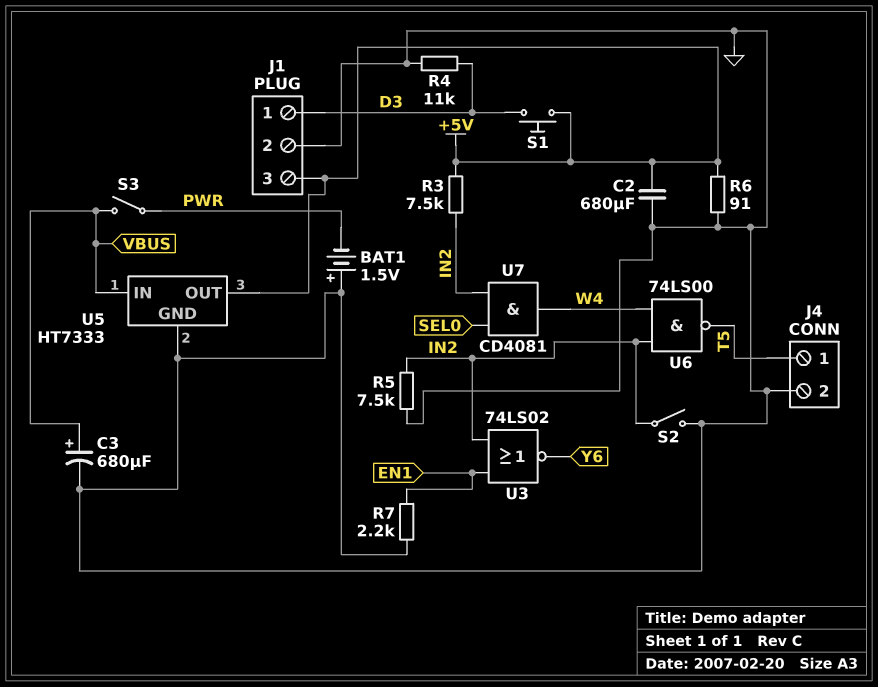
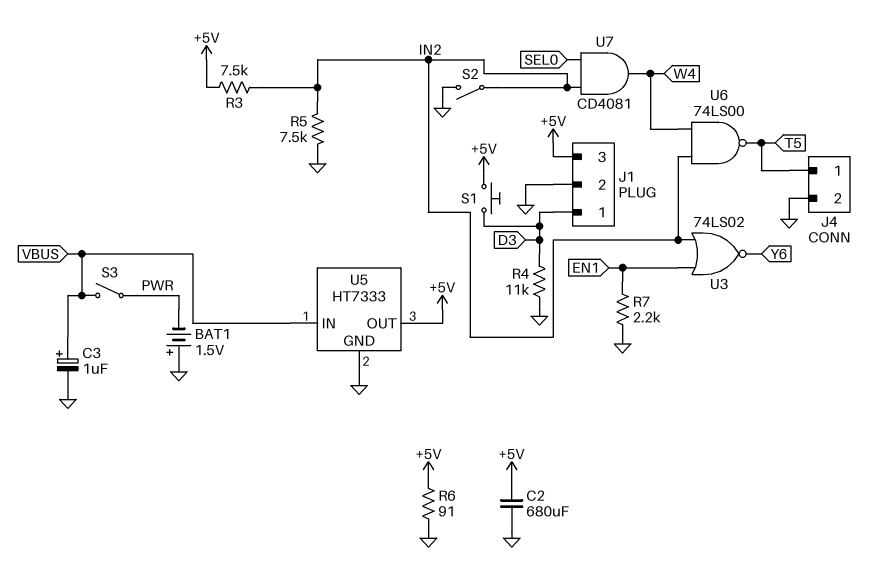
C3: 680uF (plus VBUS, minus GND) -> 1uF (plus VBUS, minus GND)

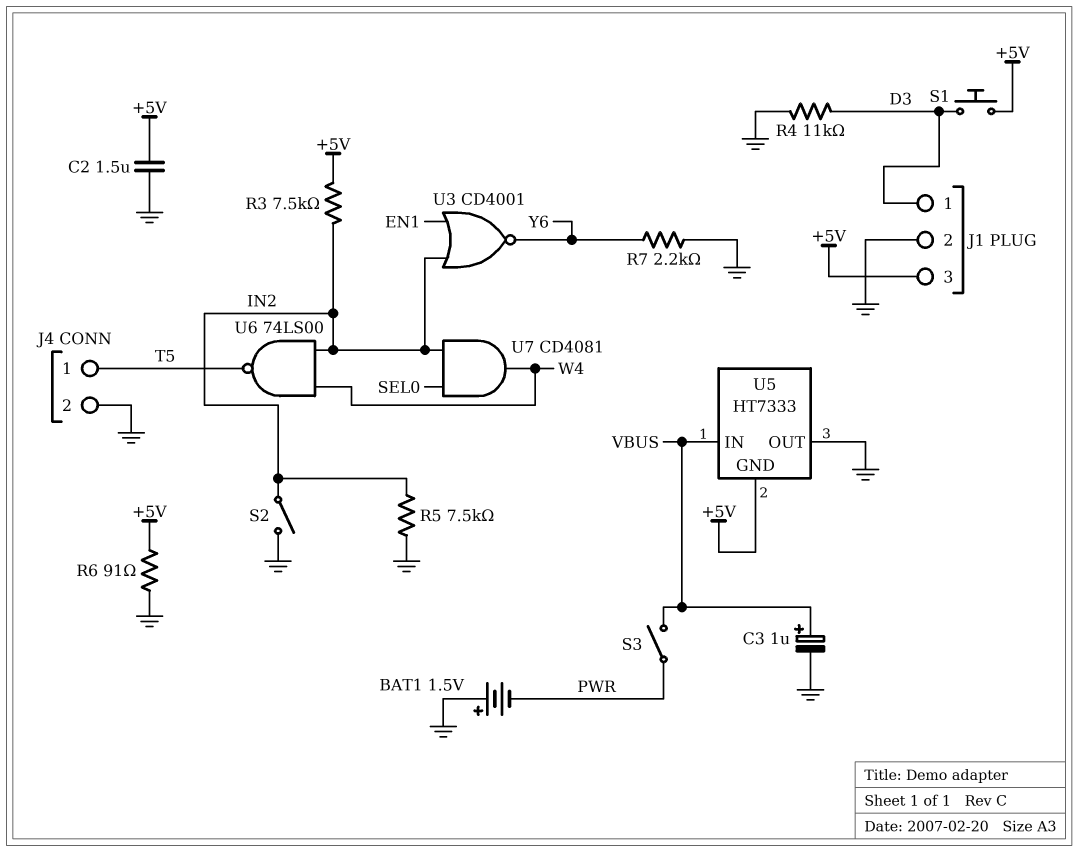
C2: 680uF (+5V, GND) -> 1.5uF (+5V, GND)
R7: 2.2k (EN1, GND) -> 2.2k (GND, Y6)
U3: NOR 74LS02 (in EN1, in IN2, out Y6) -> NOR CD4001 (in EN1, in IN2, out Y6)
U5 pin GND: GND -> +5V
U5 pin OUT: +5V -> GND

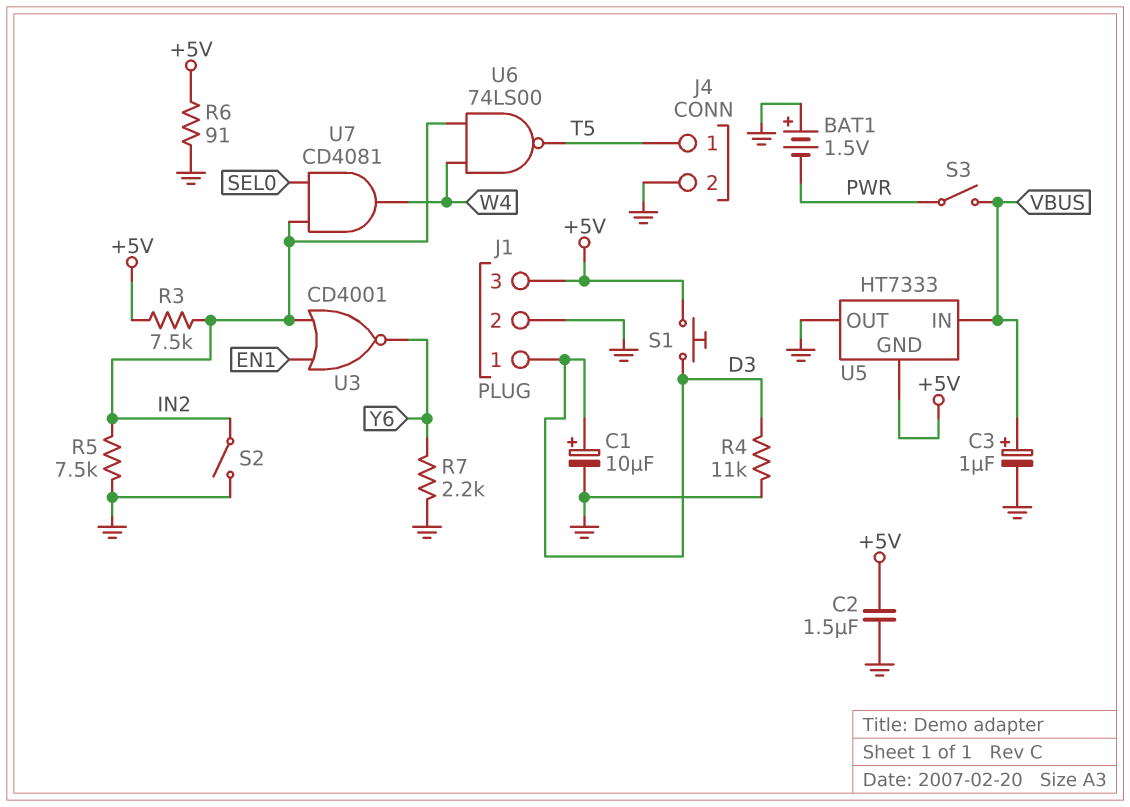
C1: none -> 10uF (plus D3, minus GND)

